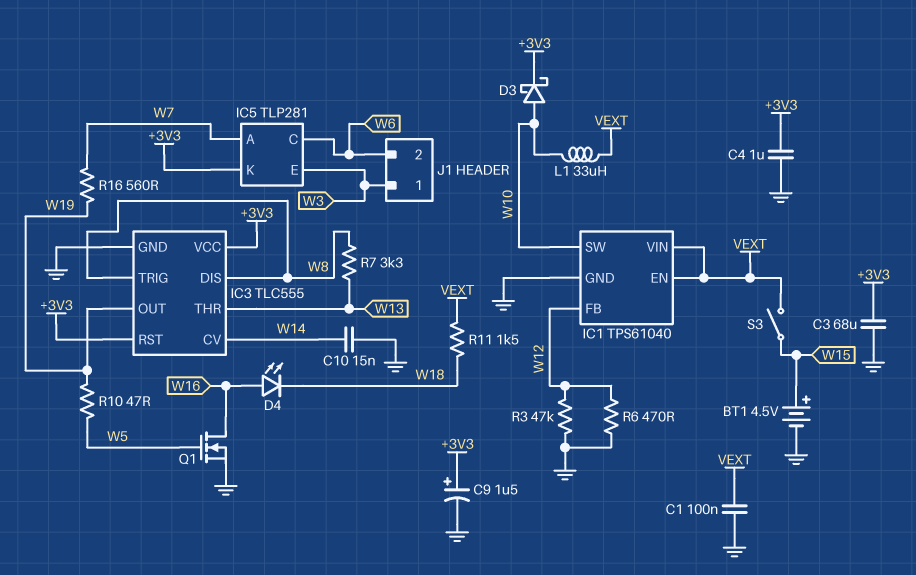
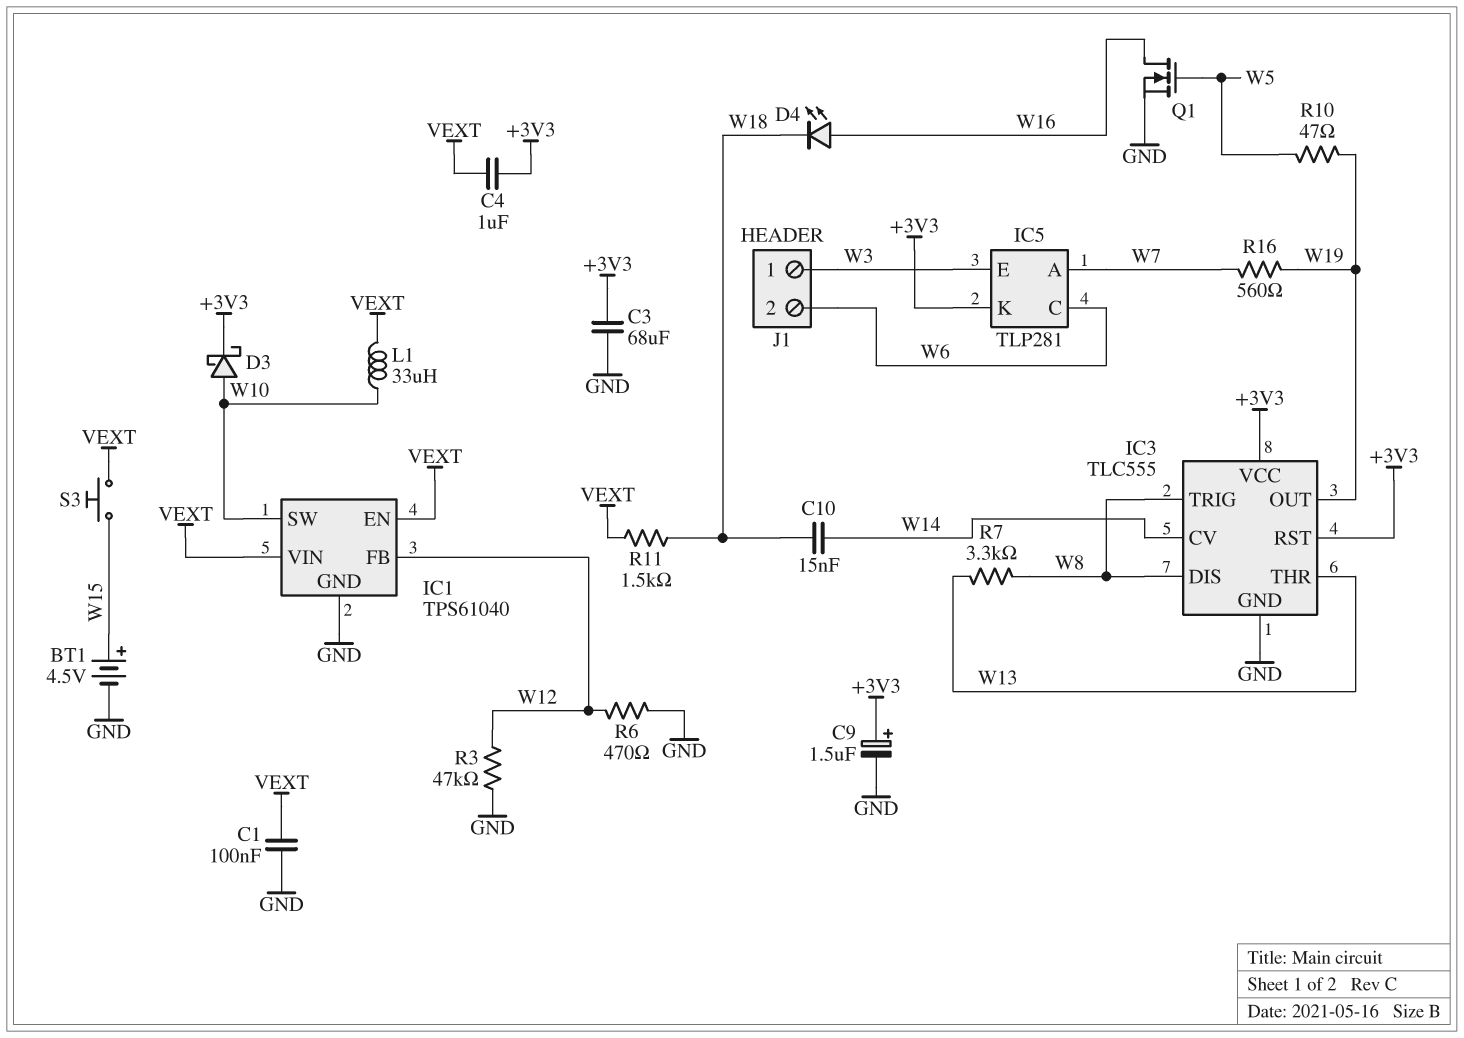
C4: 1uF (+3V3, GND) -> 1uF (+3V3, VEXT)
C10: 15nF (GND, W14) -> 15nF (W14, W18)
S3: switch (VEXT, W15) -> button (VEXT, W15)

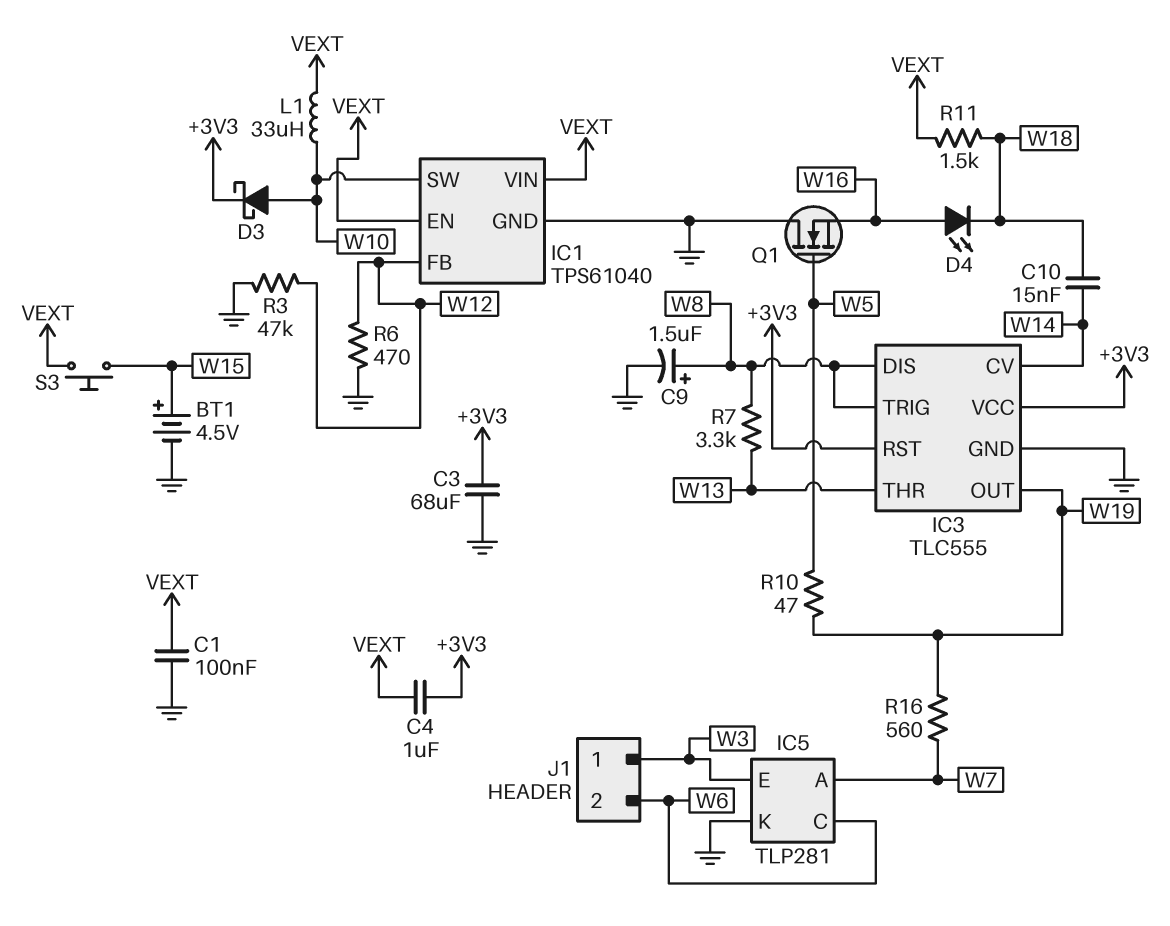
C9: 1.5uF (plus +3V3, minus GND) -> 1.5uF (plus W8, minus GND)
IC5 pin K: +3V3 -> GND
Q1: NMOS (G W5, D W16, S GND) -> NMOS (G W5, D GND, S W16)

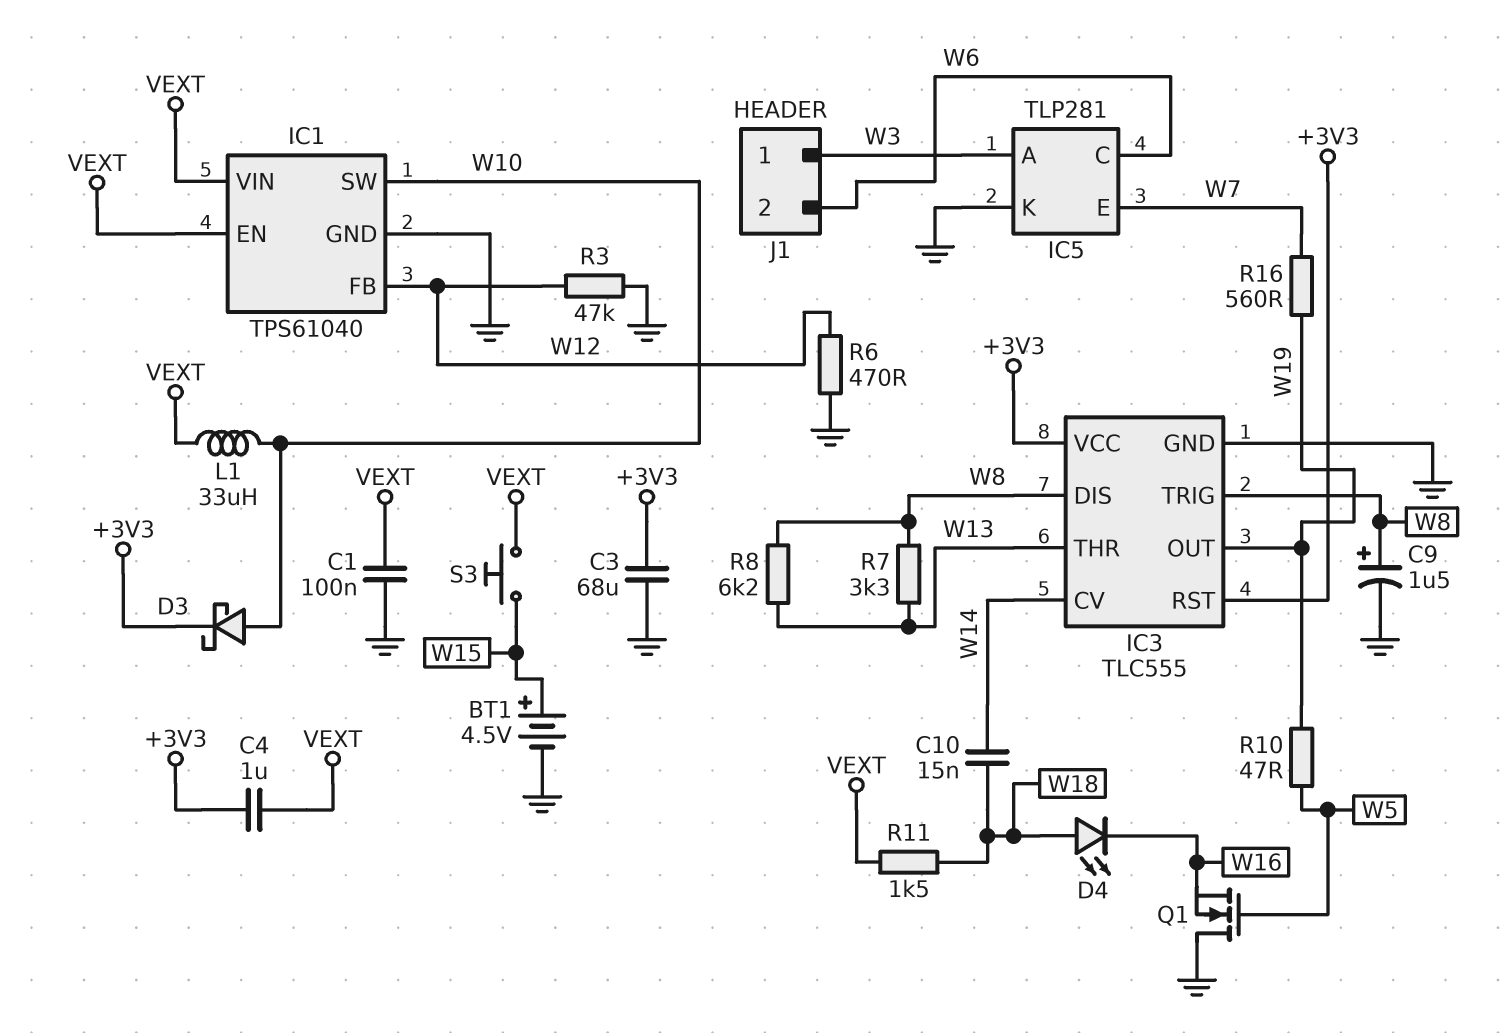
D4: LED (A W16, K W18) -> LED (A W18, K W16)
IC5 pin A: W7 -> W3
IC5 pin E: W3 -> W7
R8: none -> 6.2k (W8, W13)

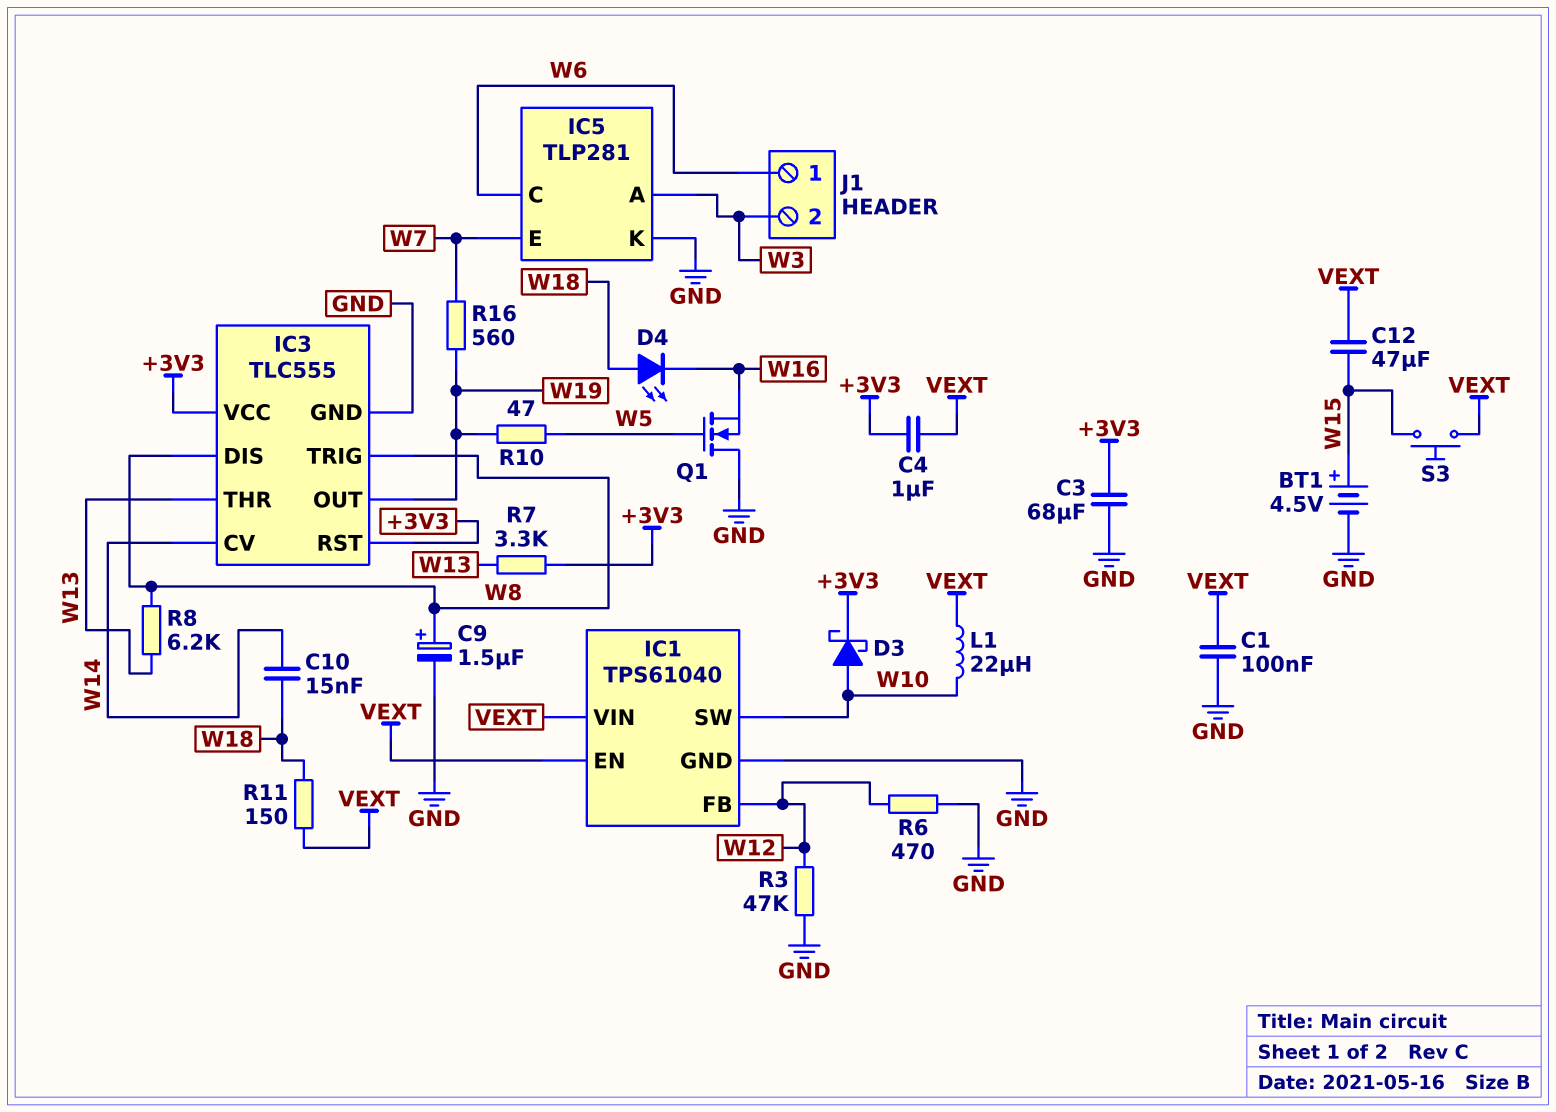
C12: none -> 47uF (VEXT, W15)
J1 pin 1: W3 -> W6
J1 pin 2: W6 -> W3
L1: 33uH (VEXT, W10) -> 22uH (VEXT, W10)
R7: 3.3k (W8, W13) -> 3.3k (+3V3, W13)
R11: 1.5k (VEXT, W18) -> 150 (VEXT, W18)

